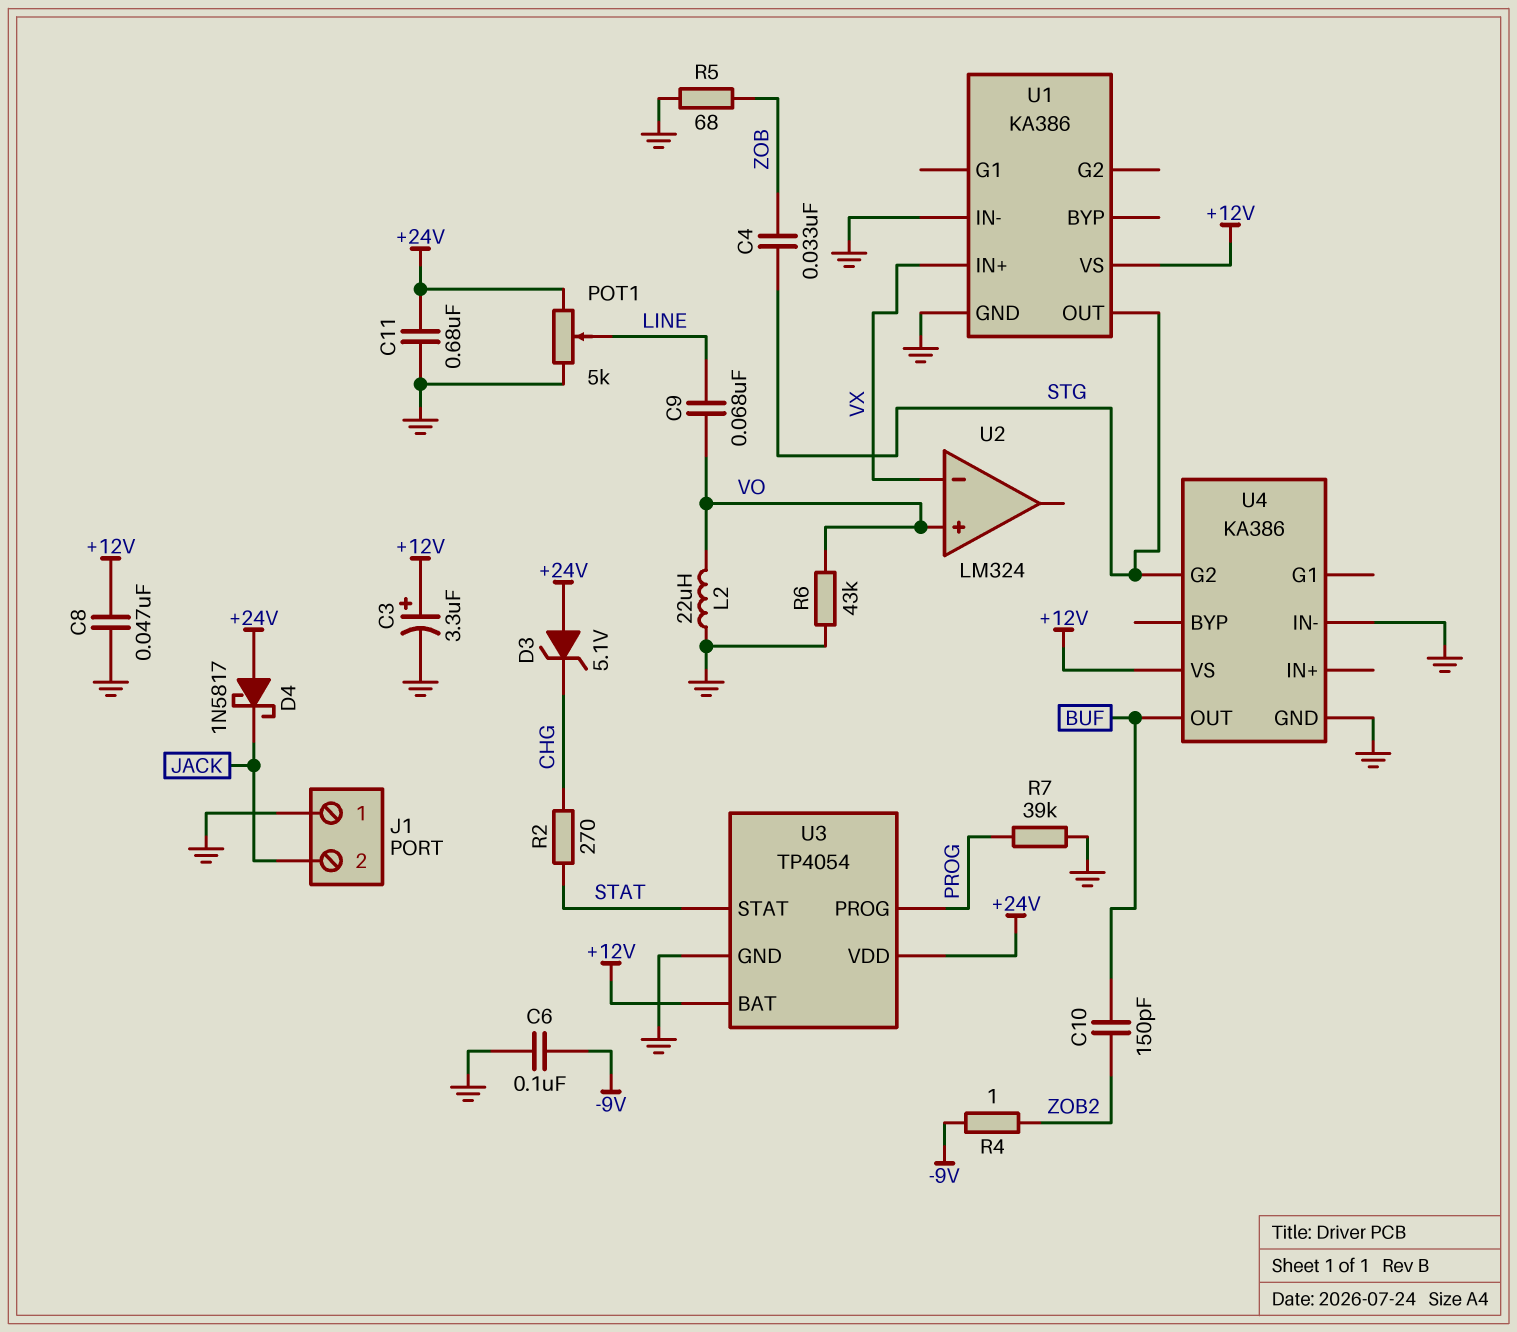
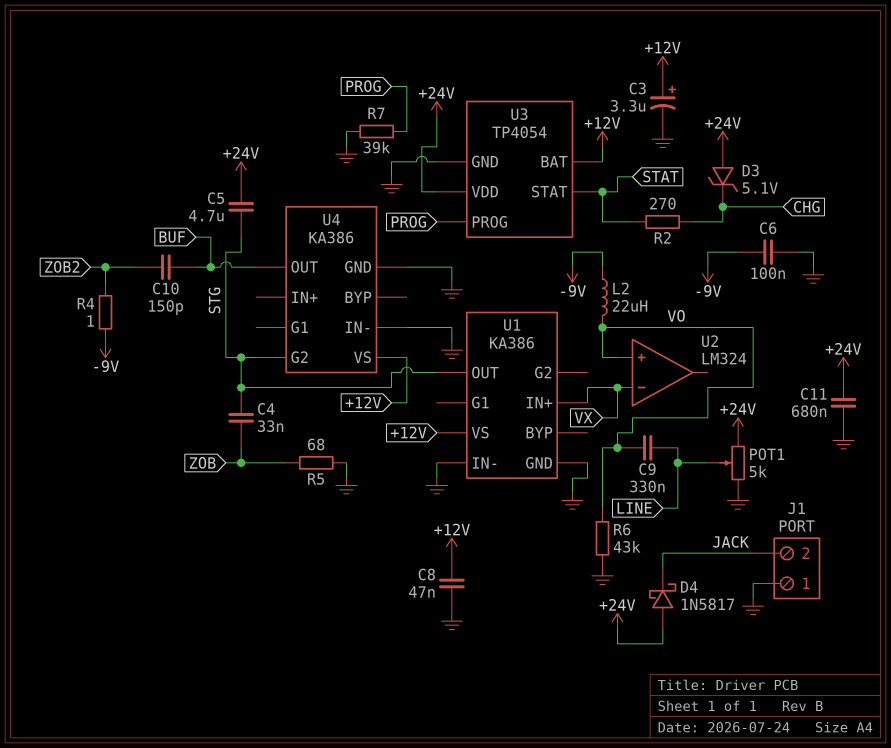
C5: none -> 4.7uF (+24V, STG)
C9: 68nF (LINE, VO) -> 330nF (LINE, VO)
L2: 22uH (GND, VO) -> 22uH (-9V, VO)

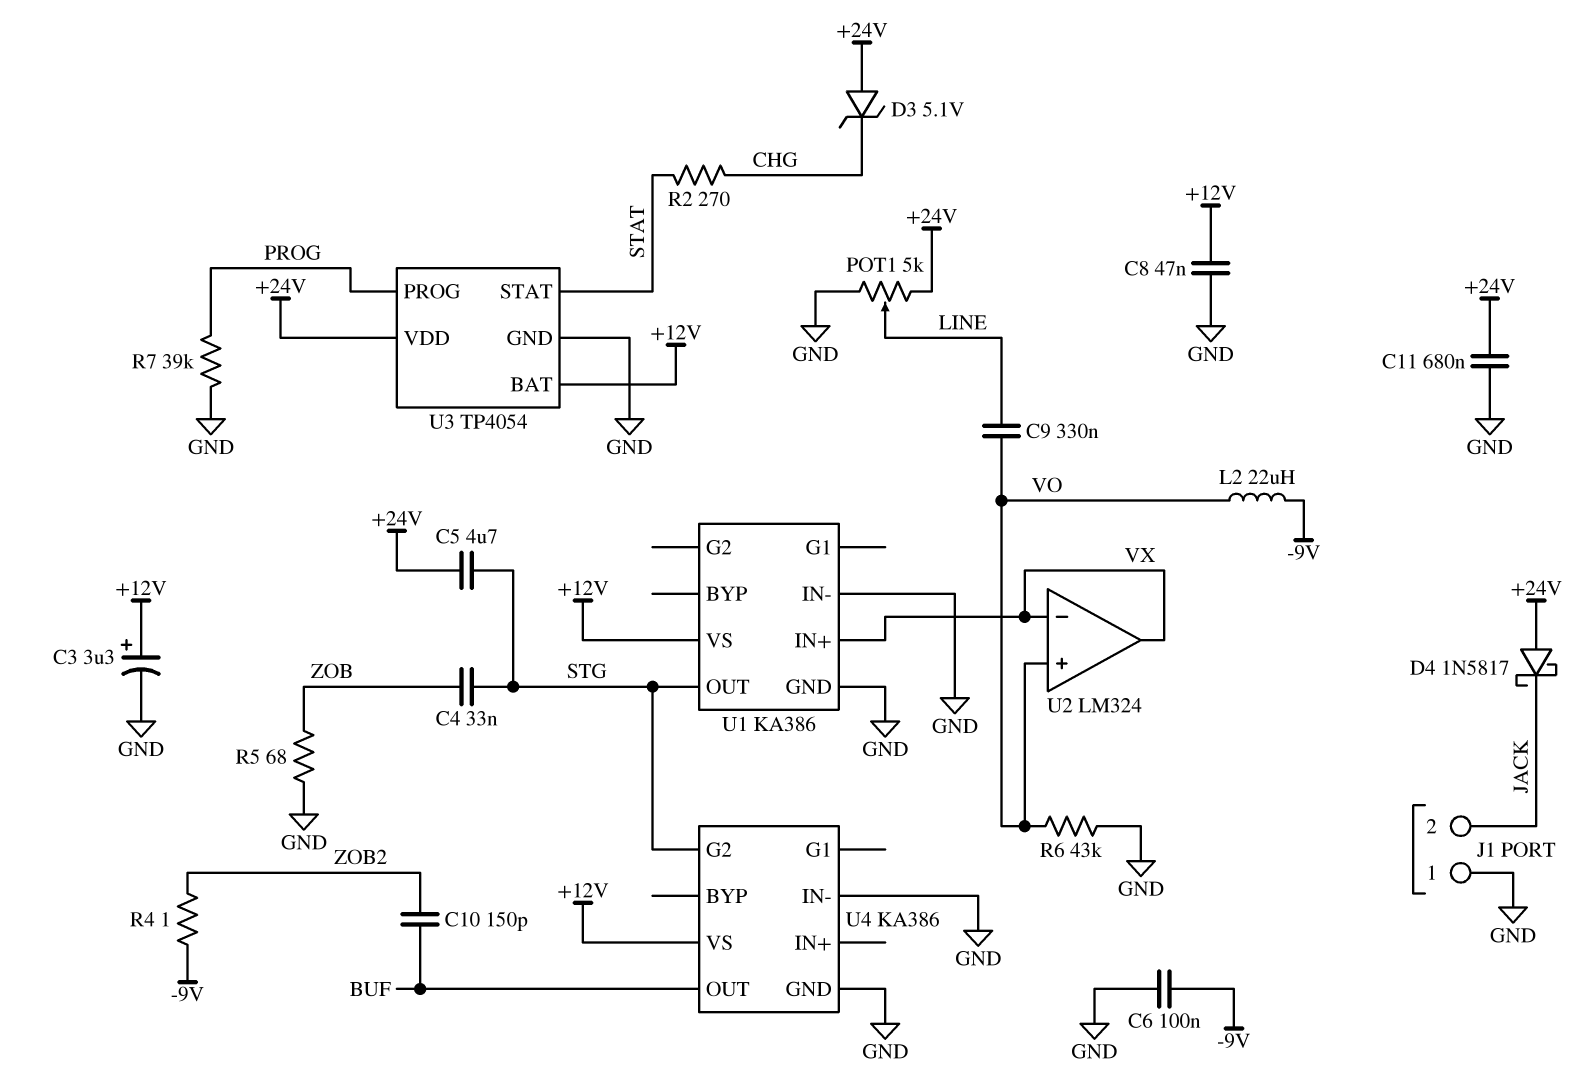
U2 pin out: none -> VX

